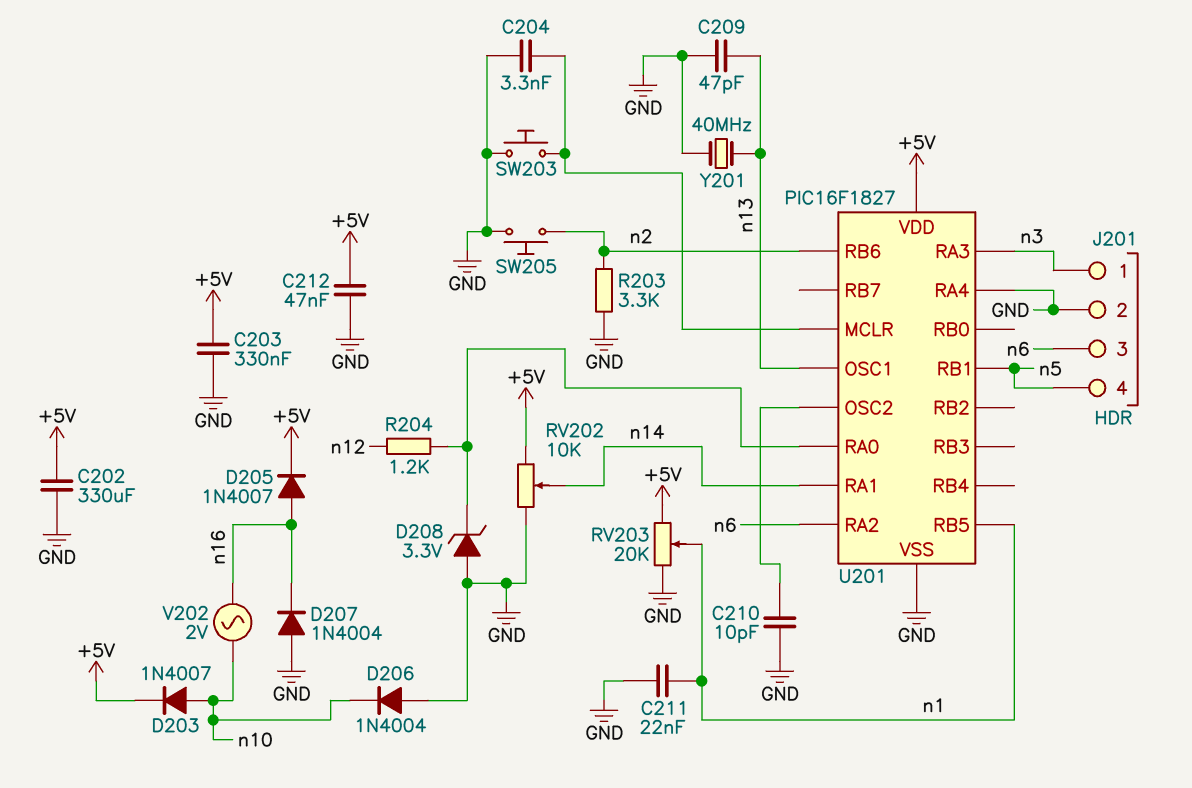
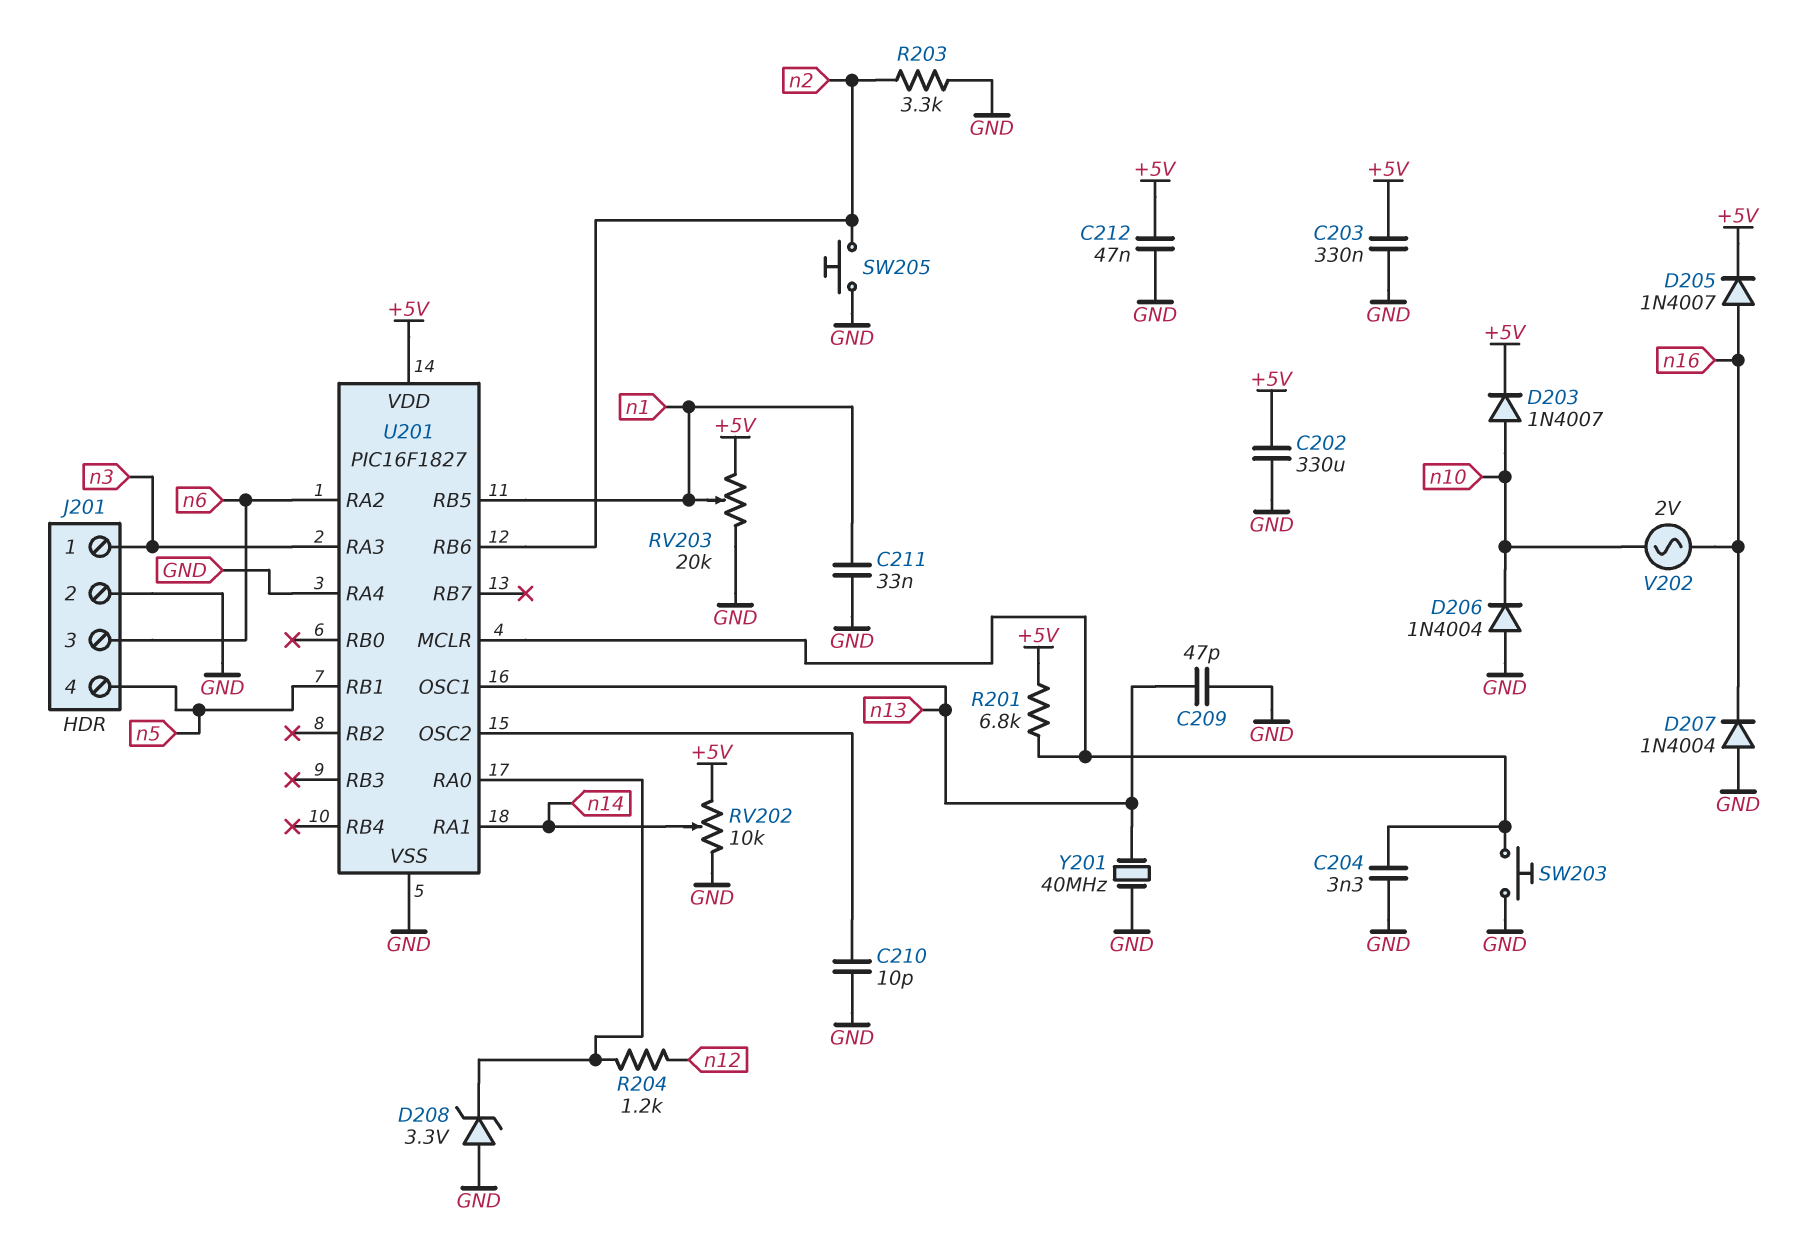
C211: 22nF (GND, n1) -> 33nF (GND, n1)
R201: none -> 6.8k (+5V, U201/MCLR)

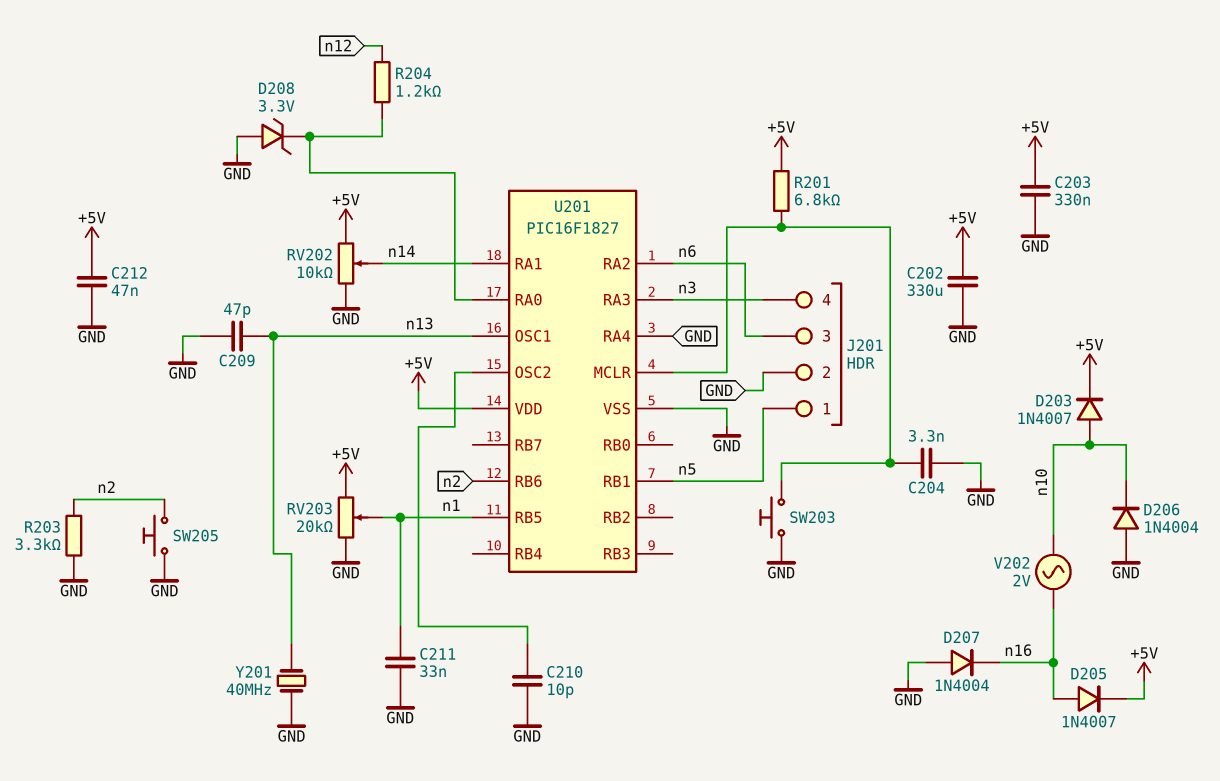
J201 pin 1: n3 -> n5
J201 pin 4: n5 -> n3

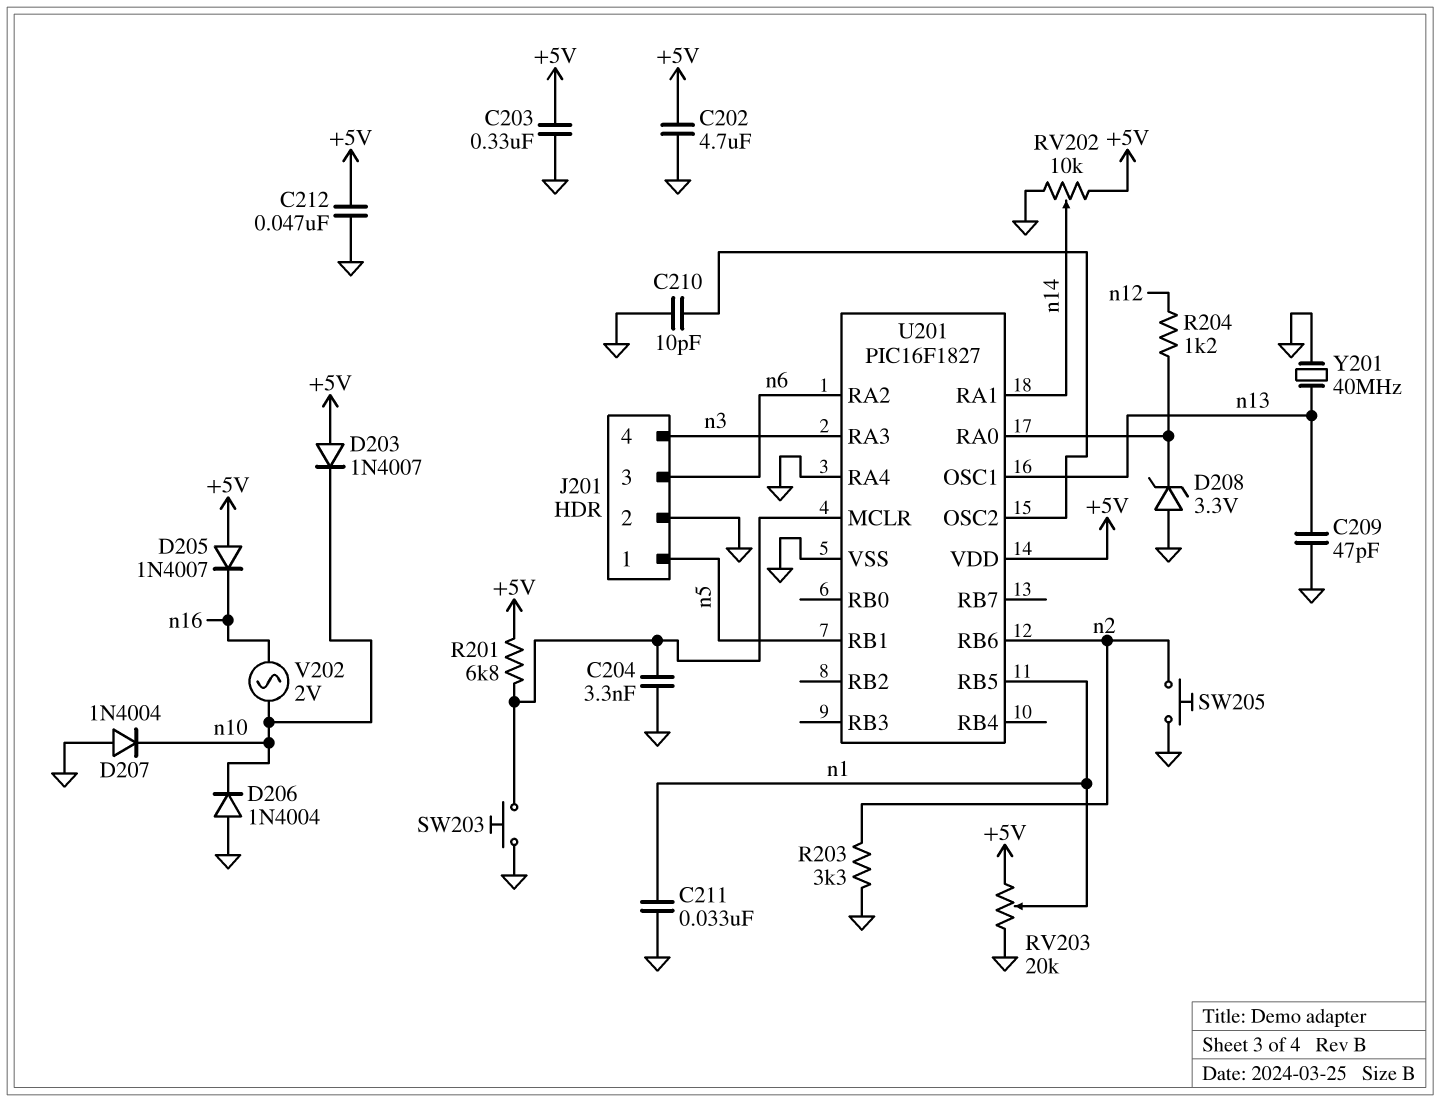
C202: 330uF (+5V, GND) -> 4.7uF (+5V, GND)
D203: diode 1N4007 (A n10, K +5V) -> diode 1N4007 (A +5V, K n10)
D205: diode 1N4007 (A n16, K +5V) -> diode 1N4007 (A +5V, K n16)
D207: diode 1N4004 (A GND, K n16) -> diode 1N4004 (A GND, K n10)

